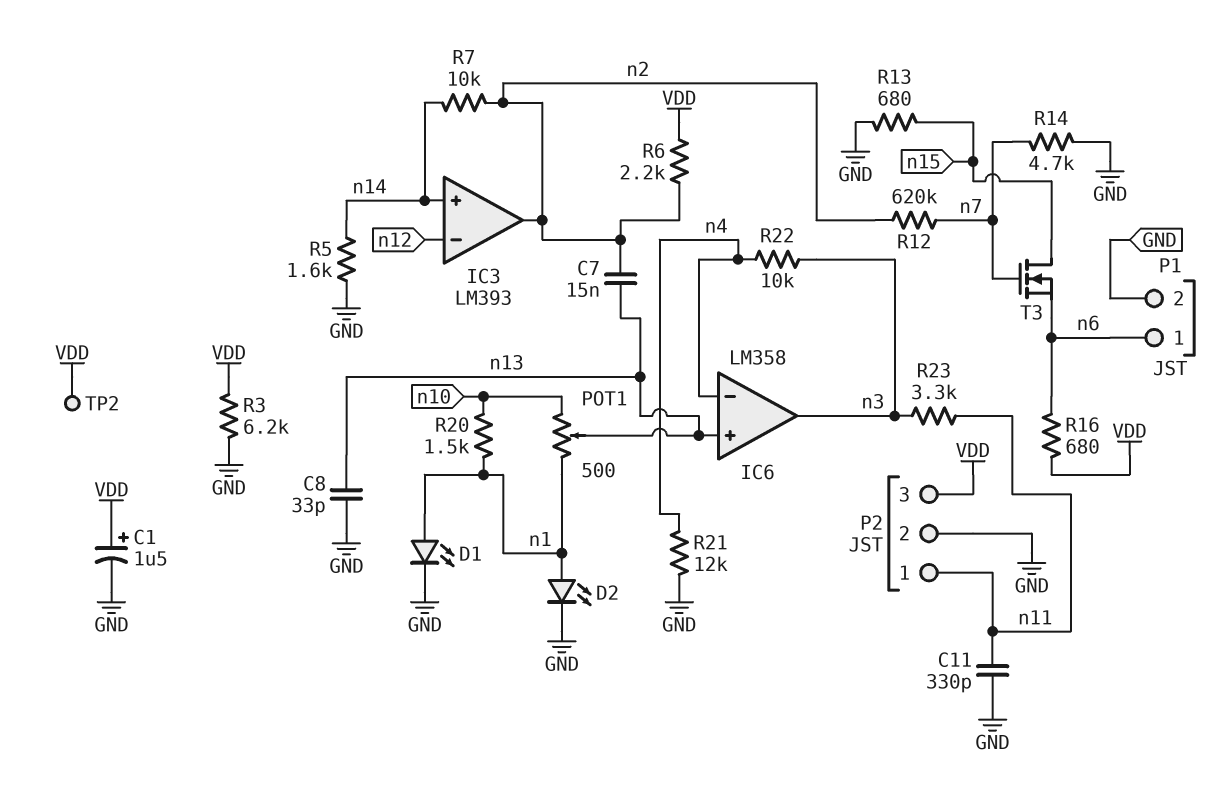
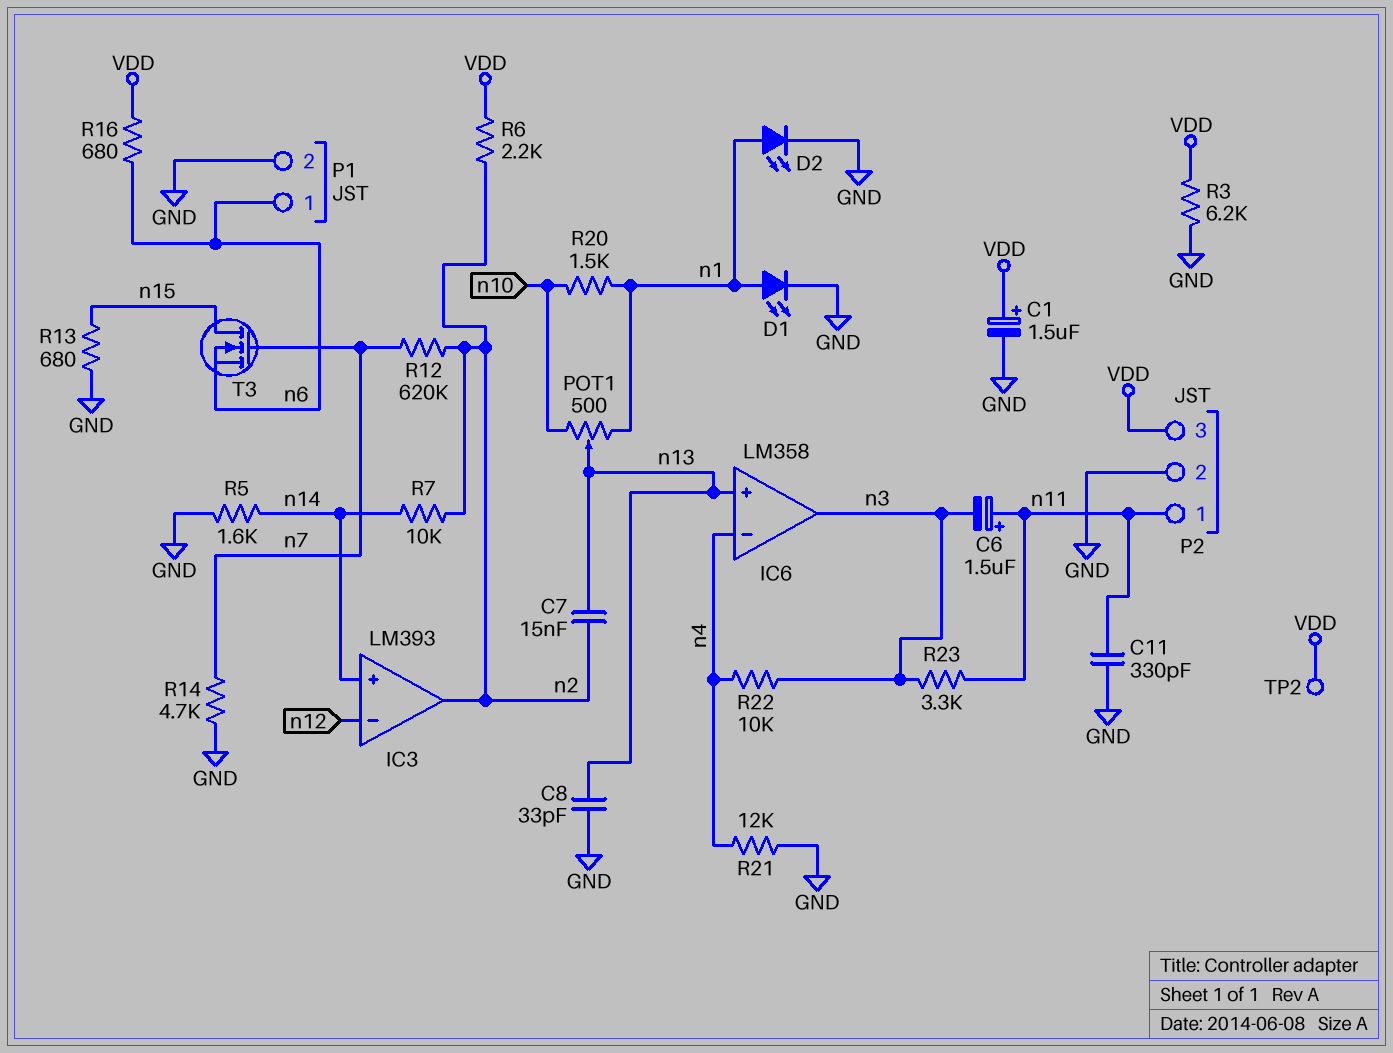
C6: none -> 1.5uF (plus n11, minus n3)

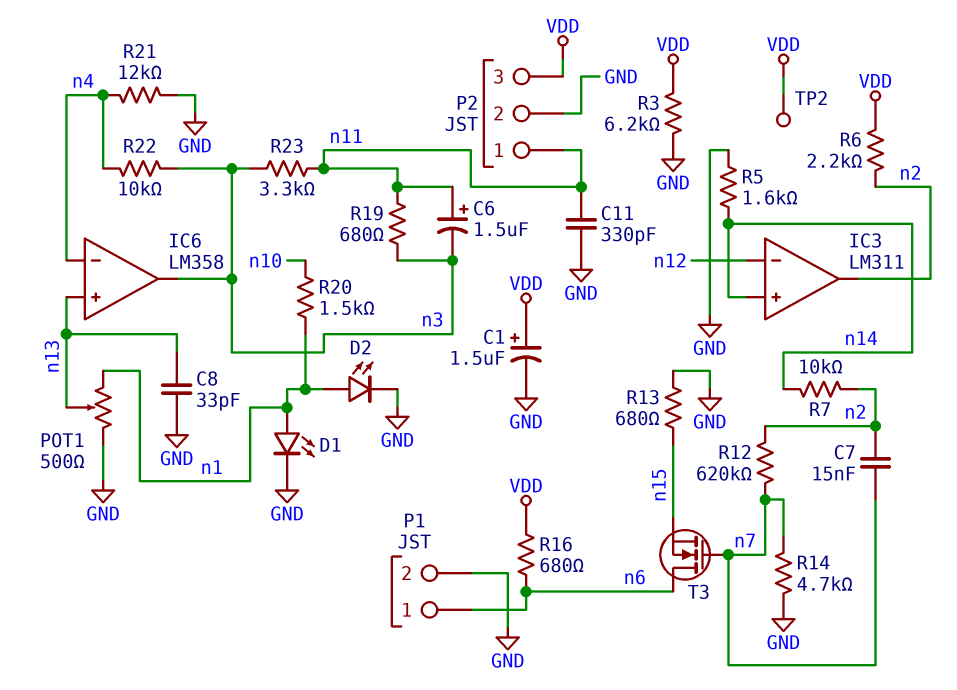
C7: 15nF (n2, n13) -> 15nF (n2, n7)
IC3: LM393 -> LM311
POT1: 500 (n1, n10, wiper n13) -> 500 (GND, n1, wiper n13)
R19: none -> 680 (n3, n11)
T3: NMOS (G n7, D n15, S n6) -> NMOS (G n7, D n6, S n15)

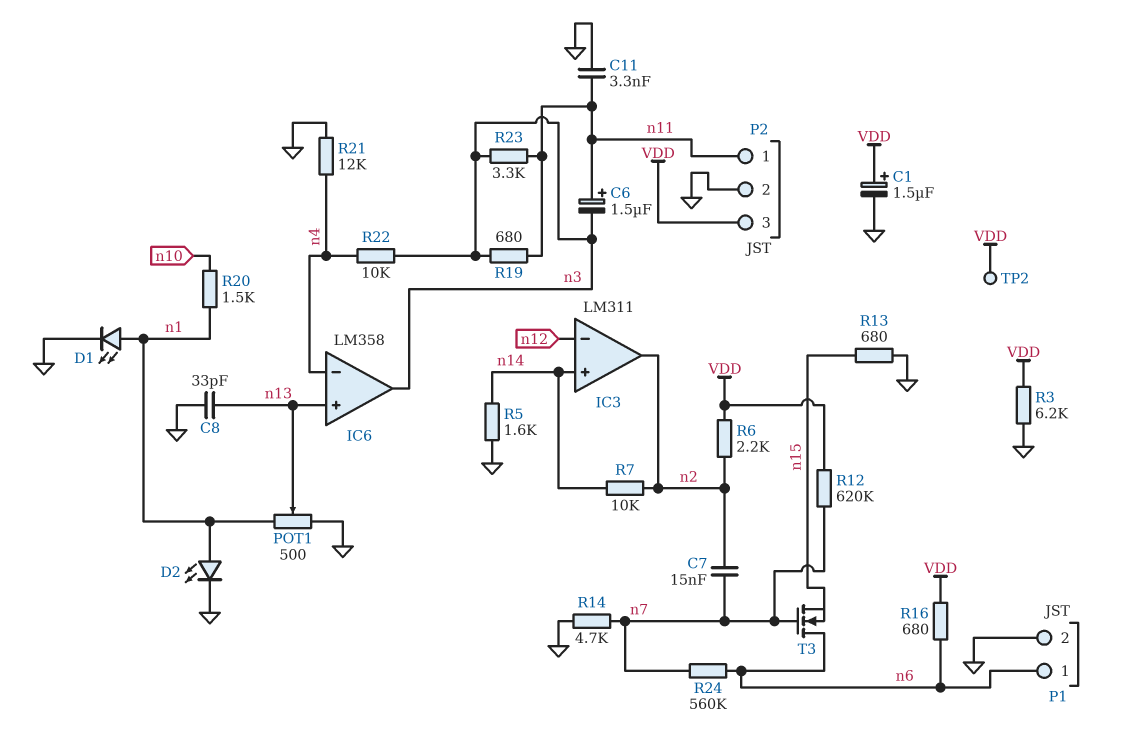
C11: 330pF (GND, n11) -> 3.3nF (GND, n11)
R12: 620k (n2, n7) -> 620k (VDD, n7)
R24: none -> 560k (n6, n7)

